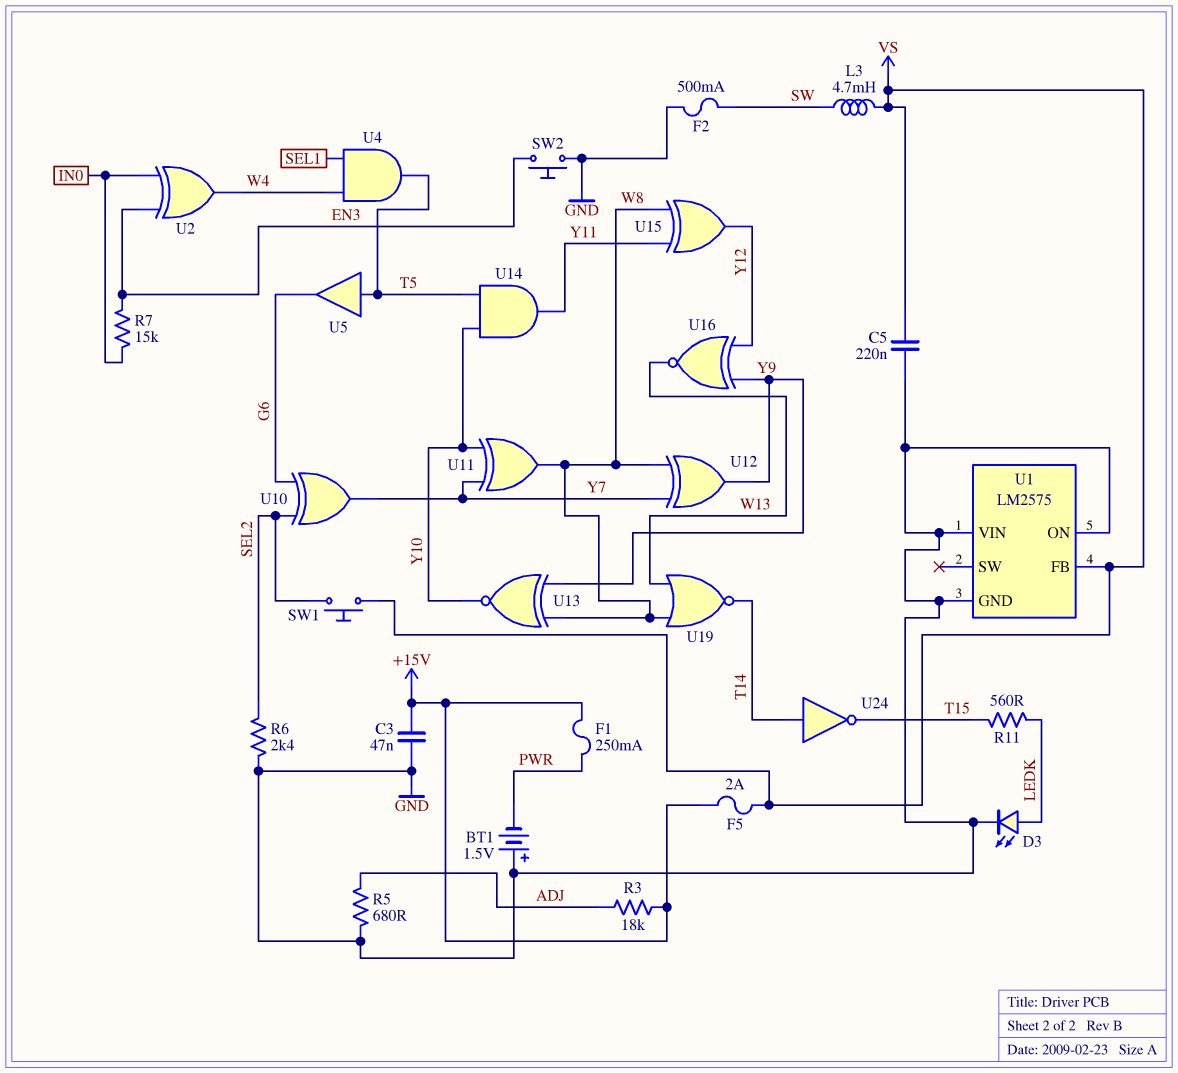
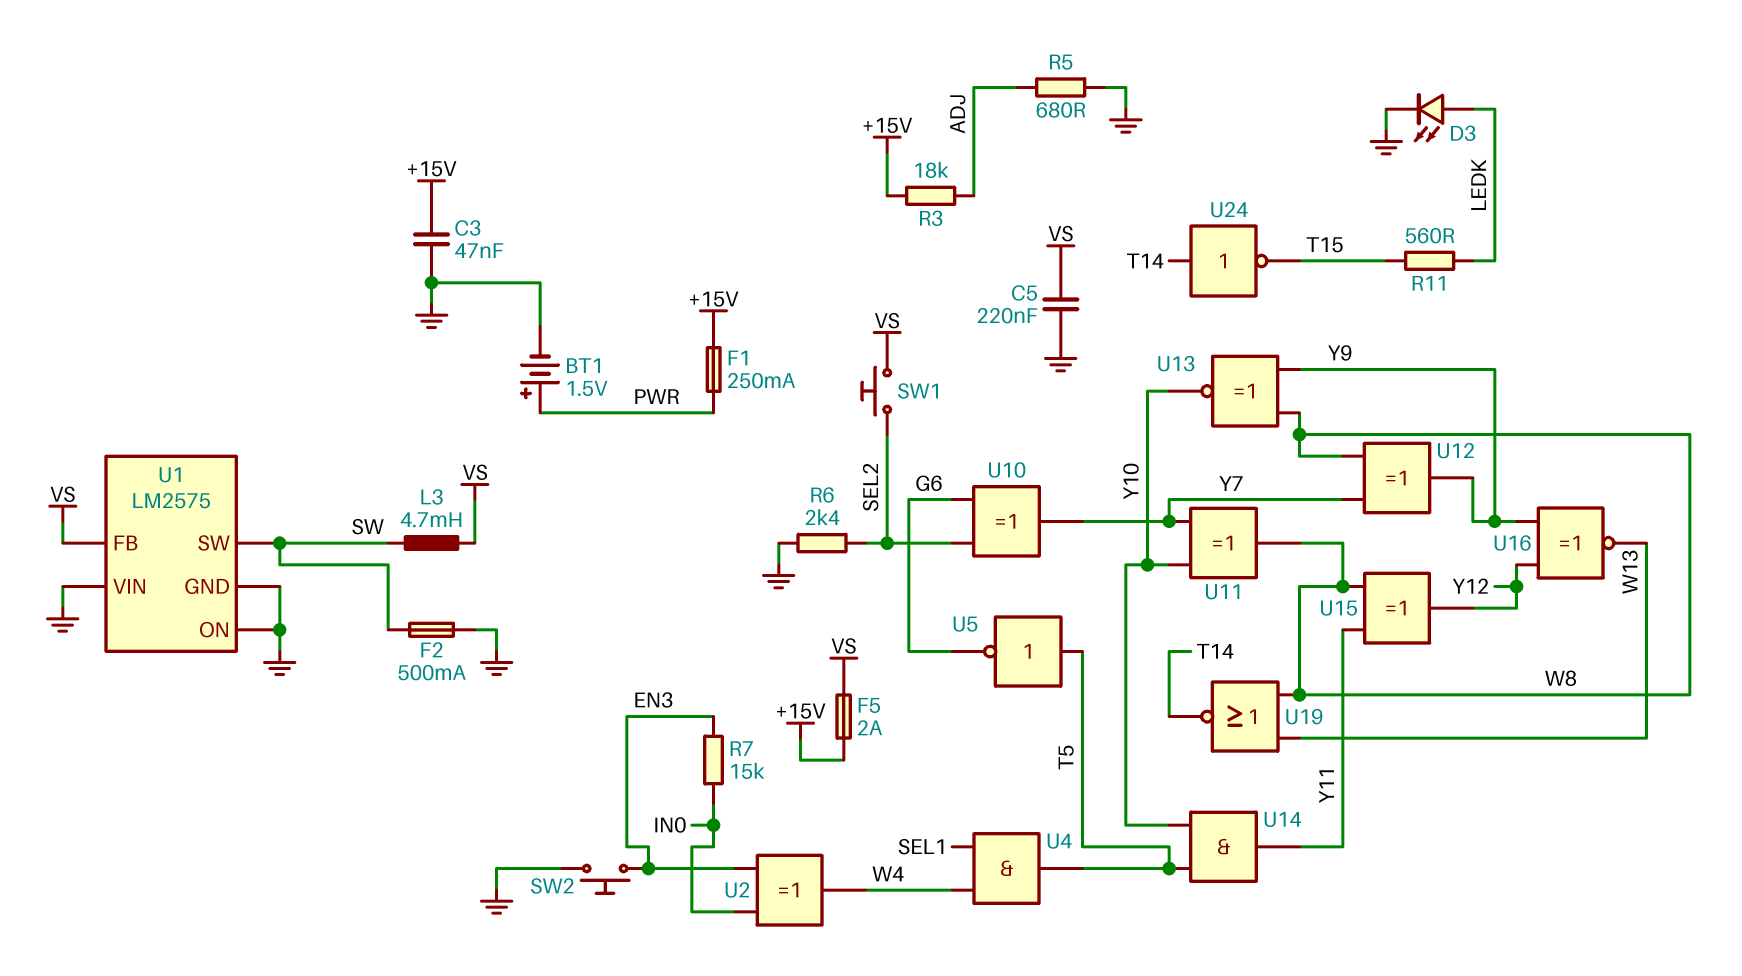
BT1: 1.5V (plus GND, minus PWR) -> 1.5V (plus PWR, minus GND)
U1 pin SW: none -> SW
U5: buffer (in T5, out G6) -> NOT (in T5, out G6)

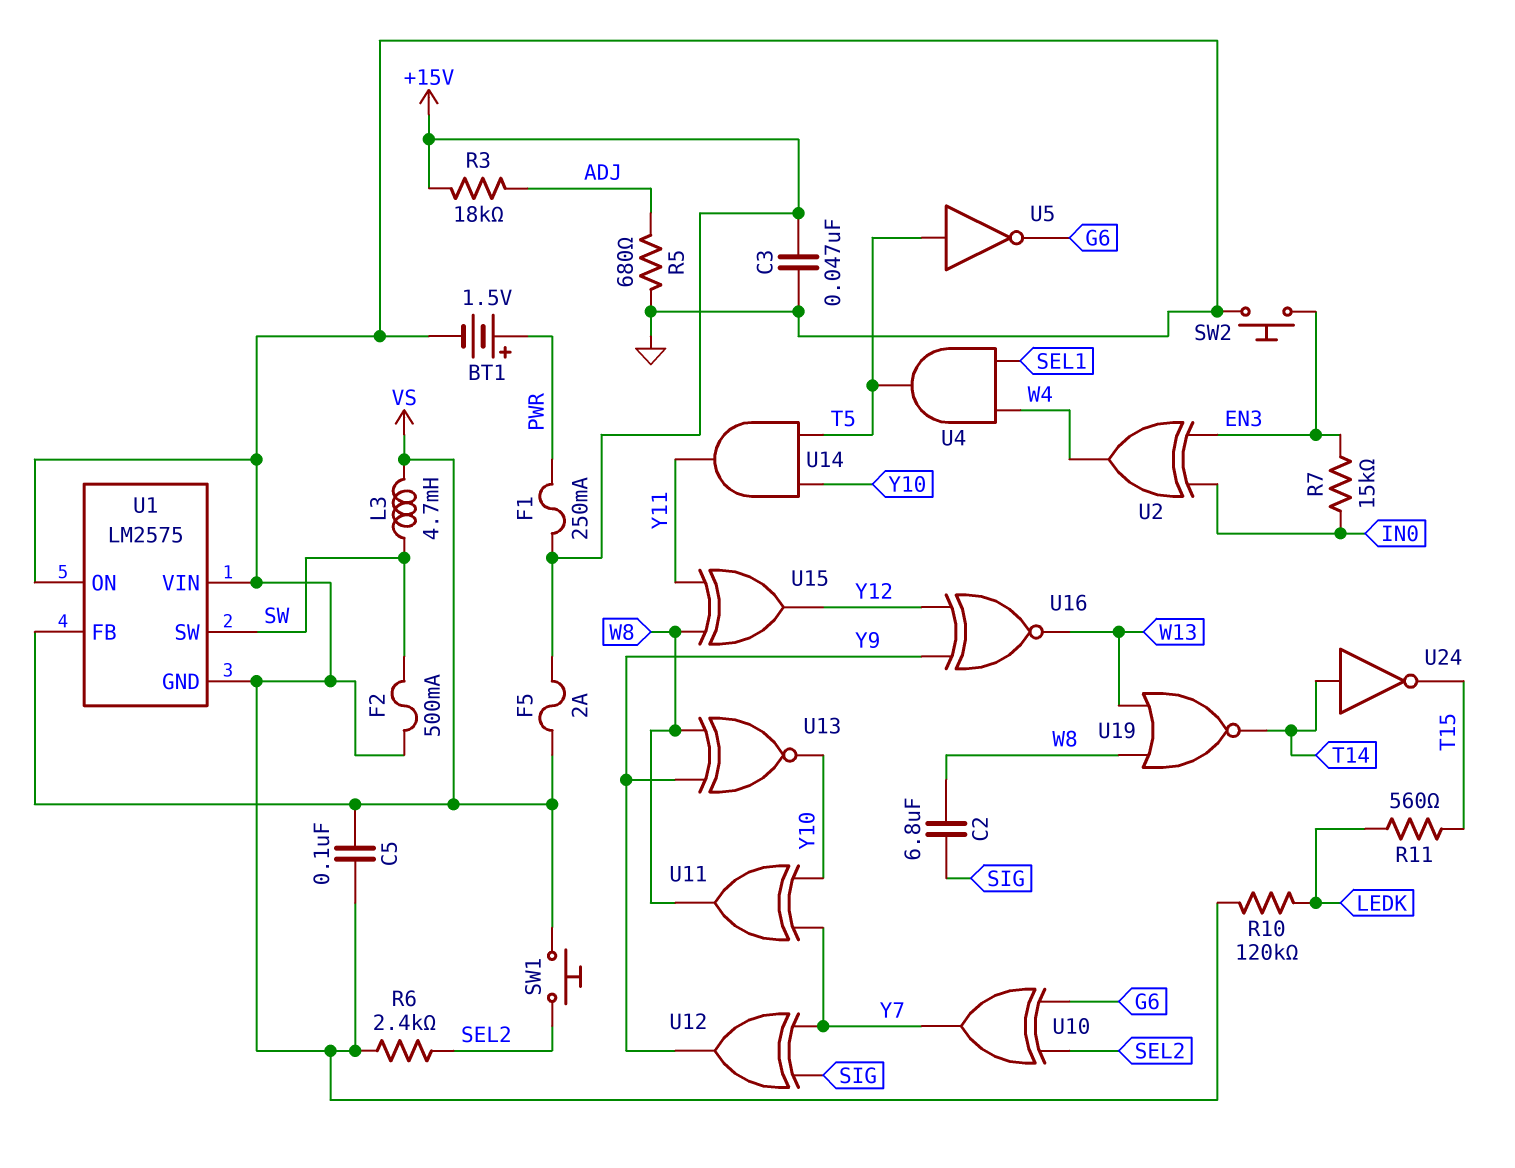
C2: none -> 6.8uF (SIG, W8)
C5: 220nF (GND, VS) -> 100nF (GND, VS)
D3: LED (A LEDK, K GND) -> none
R10: none -> 120k (GND, LEDK)
U12: XOR (in W8, in Y7, out Y9) -> XOR (in SIG, in Y7, out Y9)

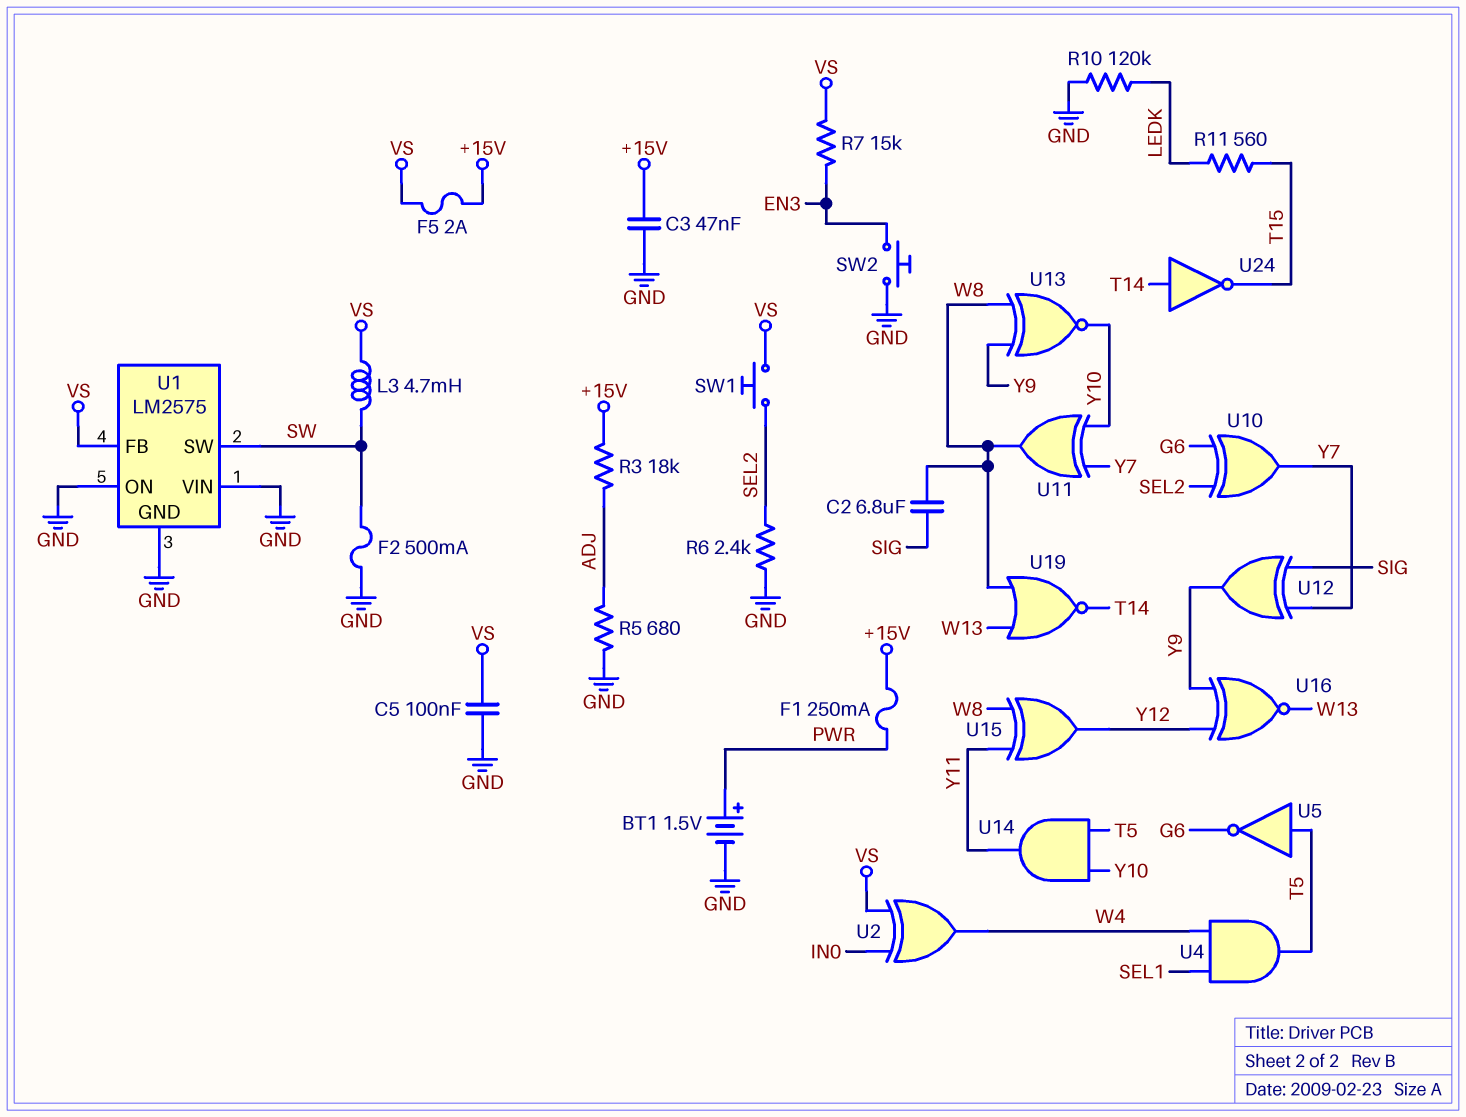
R7: 15k (EN3, IN0) -> 15k (EN3, VS)
U2: XOR (in EN3, in IN0, out W4) -> XOR (in IN0, in VS, out W4)

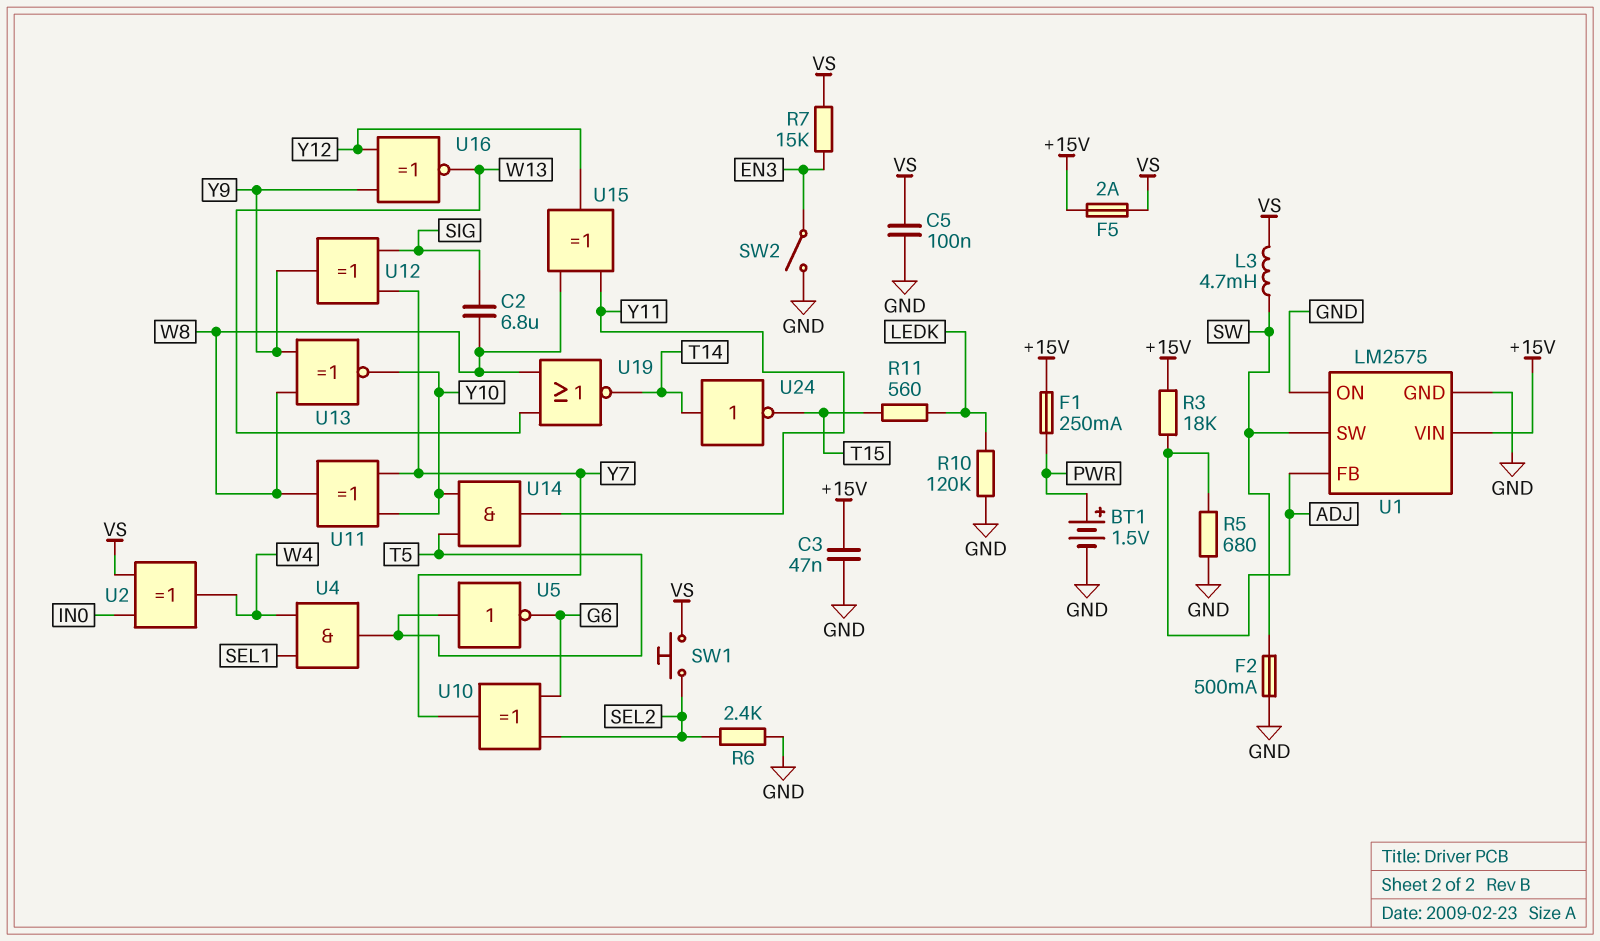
SW2: button (EN3, GND) -> switch (EN3, GND)
U1 pin FB: VS -> ADJ
U1 pin VIN: GND -> +15V

